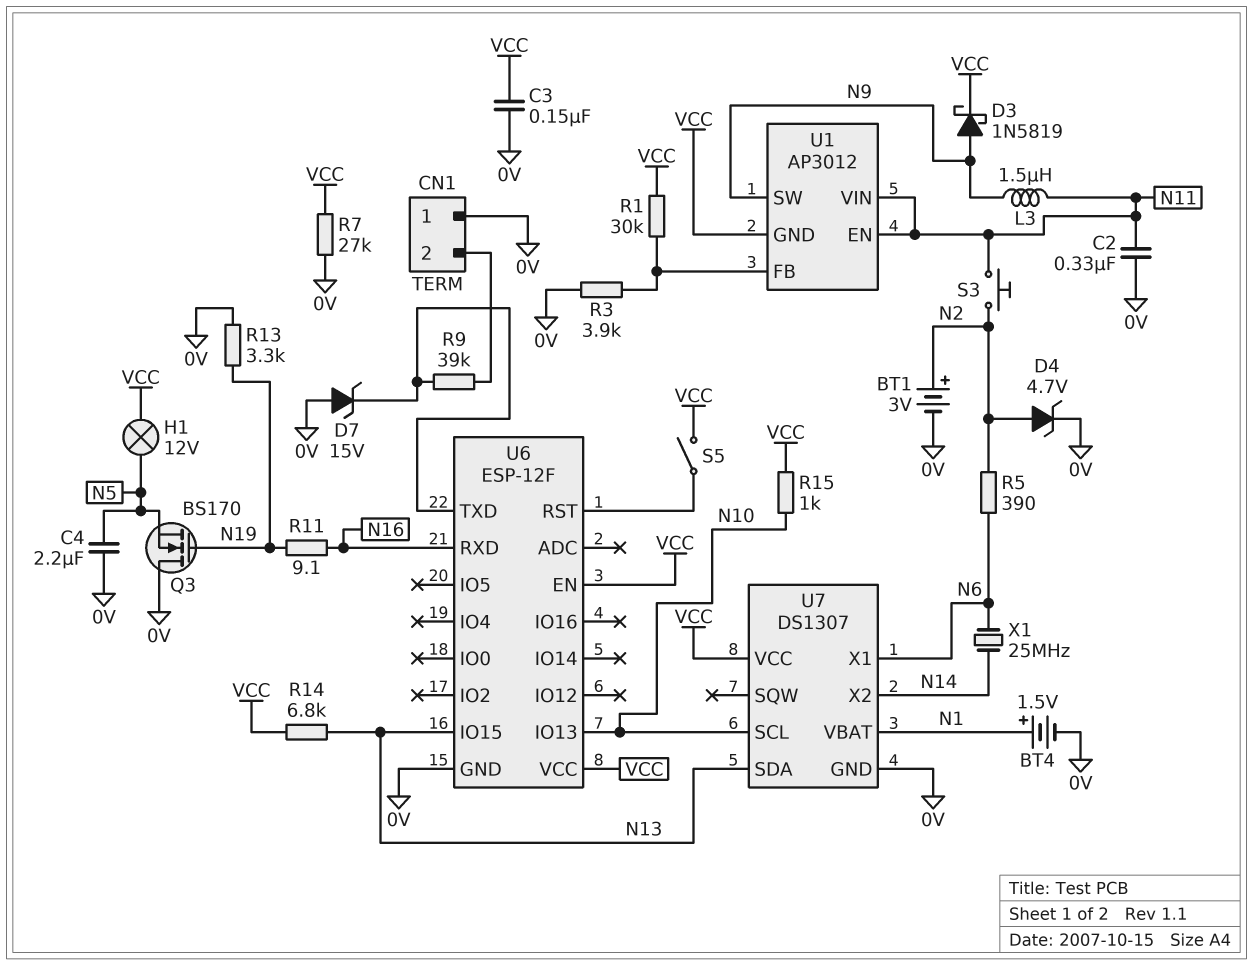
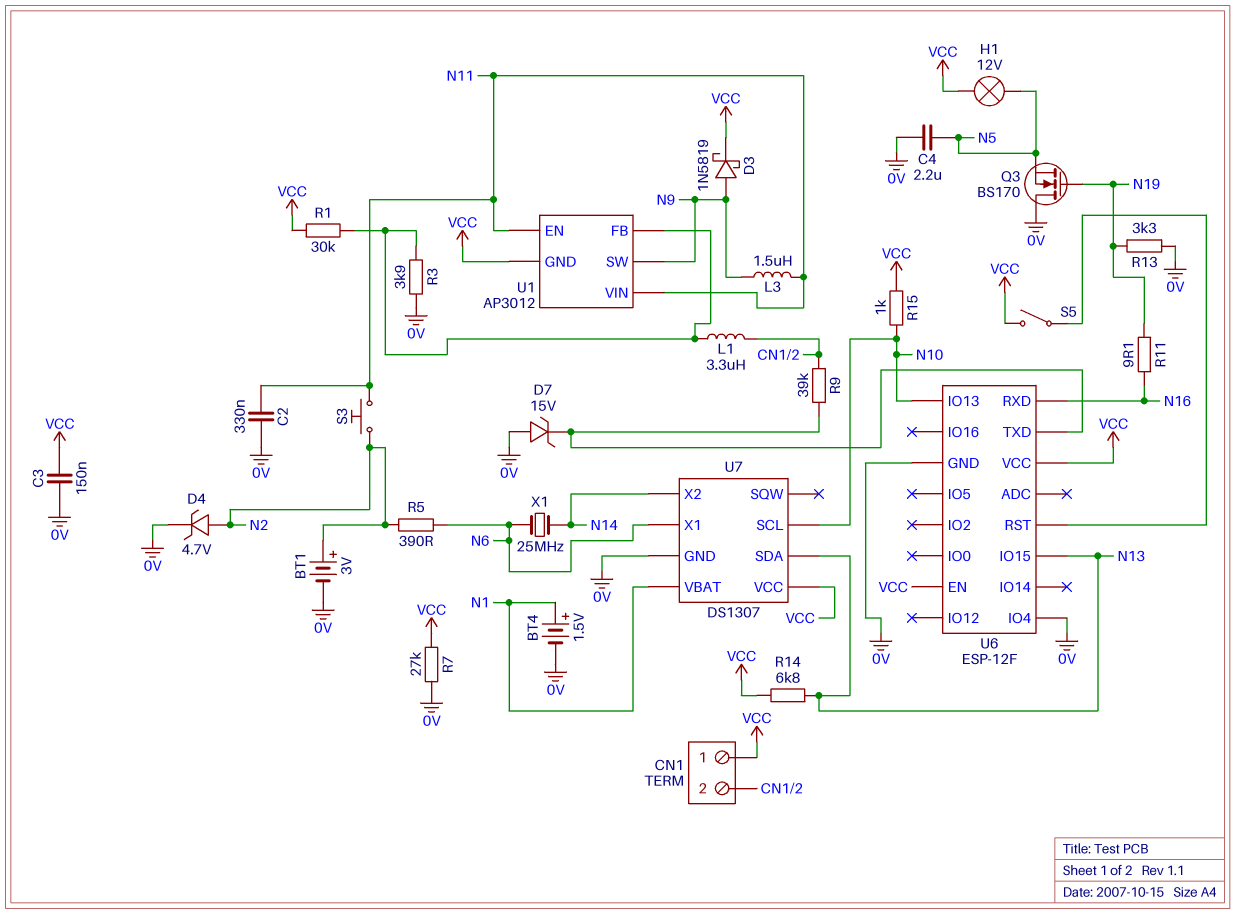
CN1 pin 1: 0V -> VCC
L1: none -> 3.3uH (CN1/2, U1/FB)
U6 pin IO4: none -> 0V

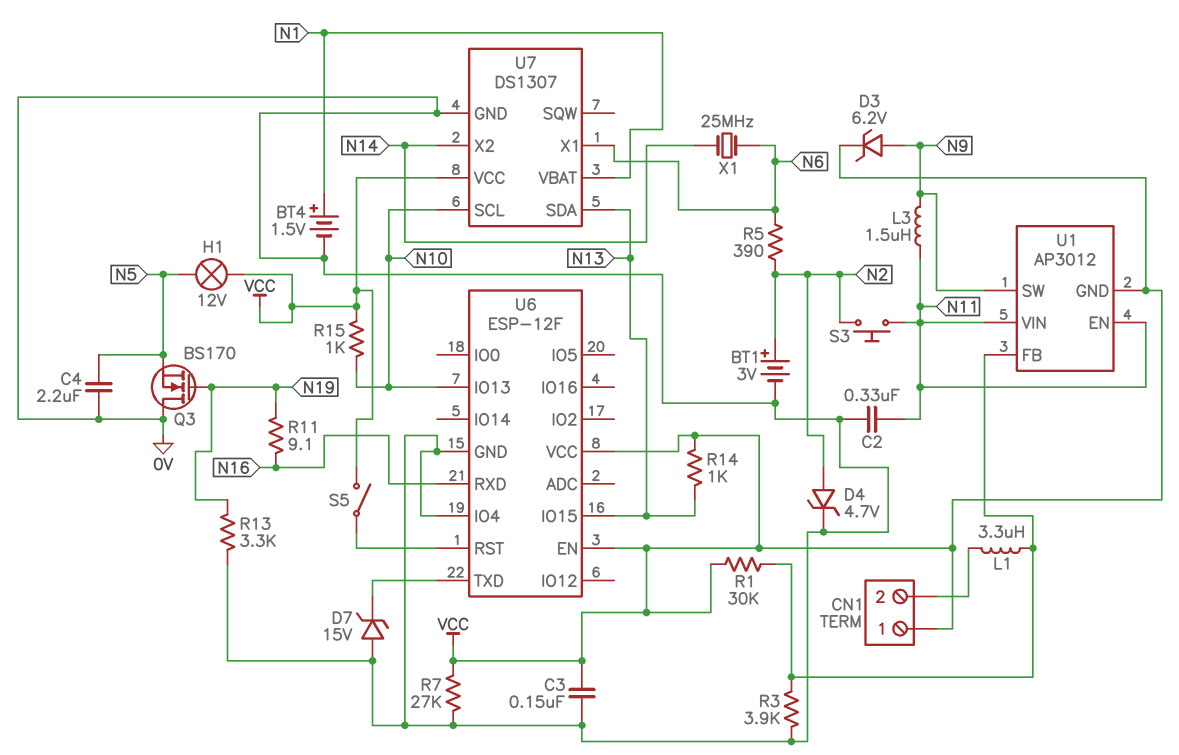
D3: schottky 1N5819 (A N9, K VCC) -> zener 6.2V (A N9, K VCC)
R9: 39k (CN1/2, U6/TXD) -> none
R14: 6.8k (N13, VCC) -> 1k (N13, VCC)

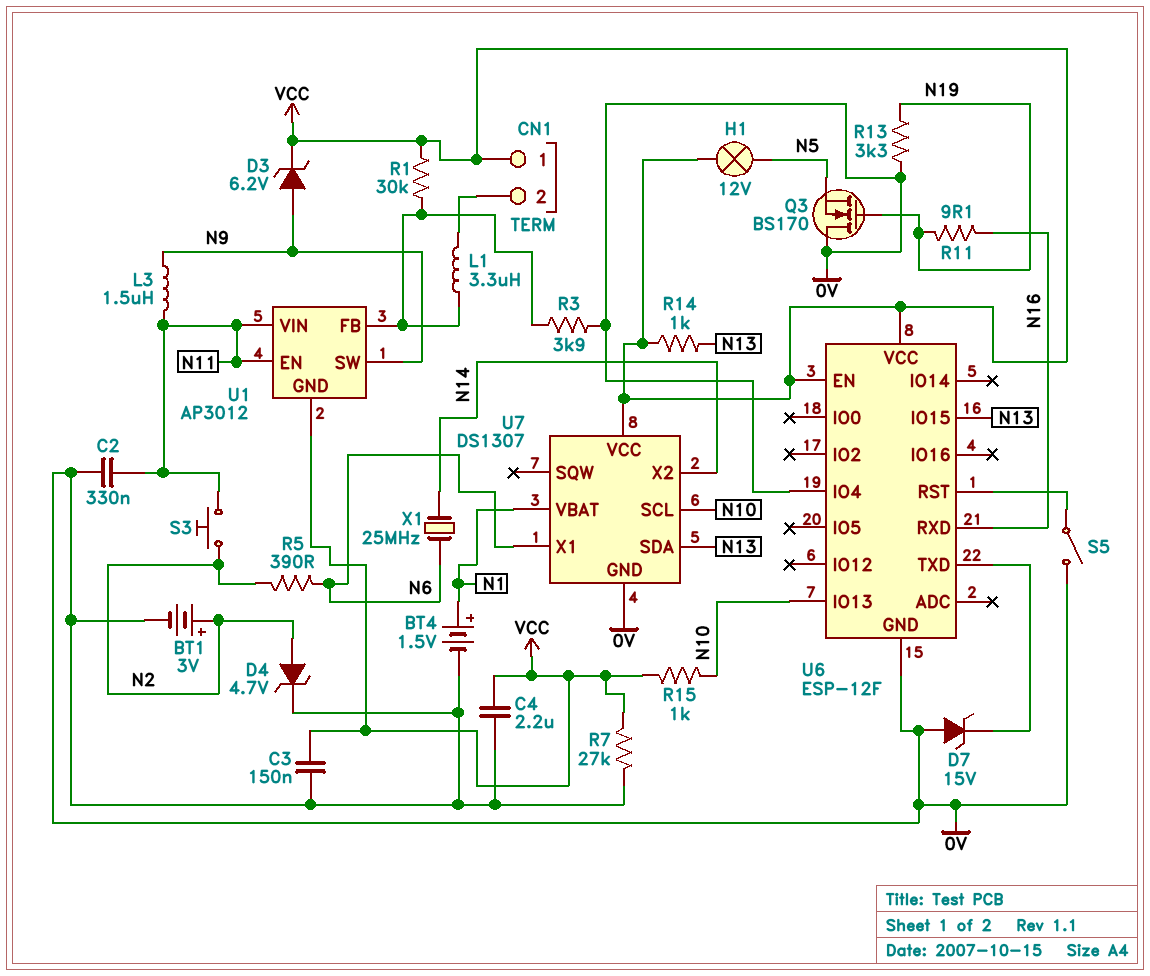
C4: 2.2uF (0V, N5) -> 2.2uF (0V, VCC)
S5: switch (U6/RST, VCC) -> switch (0V, U6/RST)

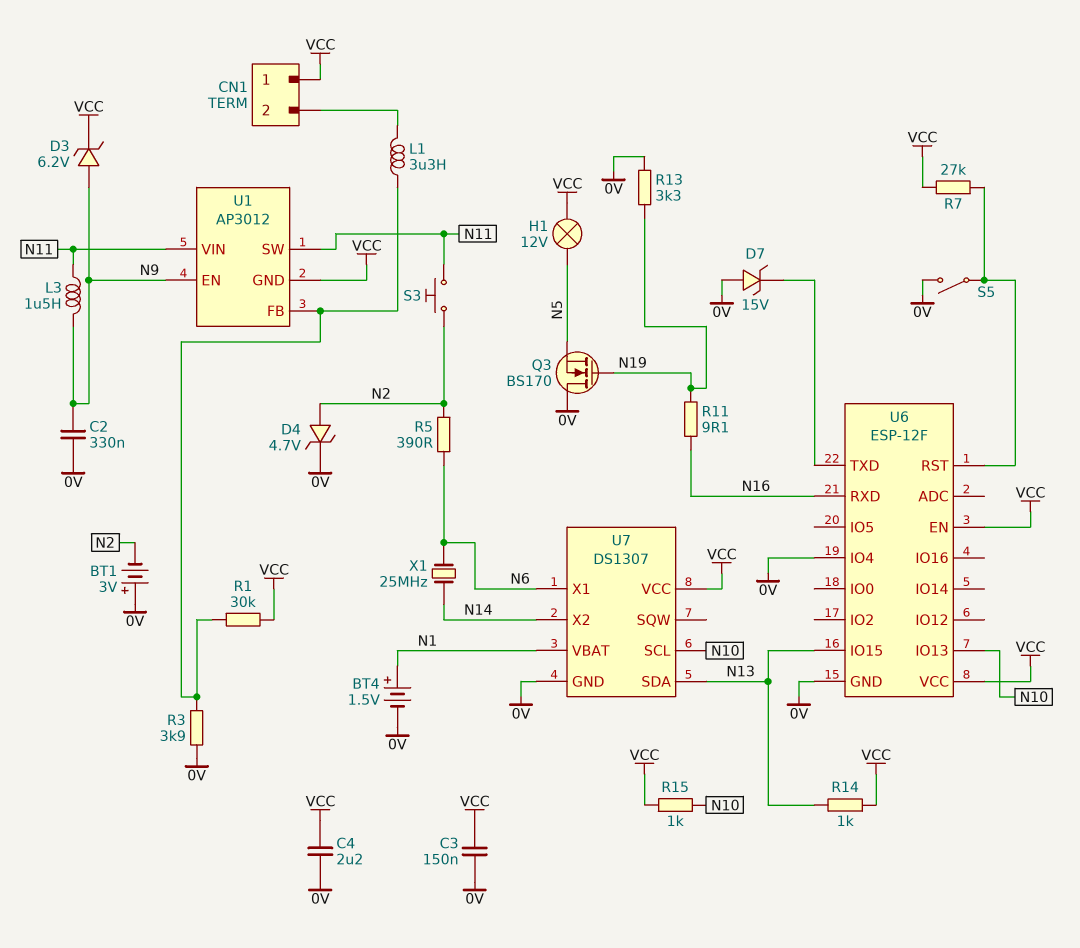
BT1: 3V (plus N2, minus 0V) -> 3V (plus 0V, minus N2)
C2: 330nF (0V, N11) -> 330nF (0V, N9)
R7: 27k (0V, VCC) -> 27k (U6/RST, VCC)
U1 pin EN: N11 -> N9
U1 pin SW: N9 -> N11

